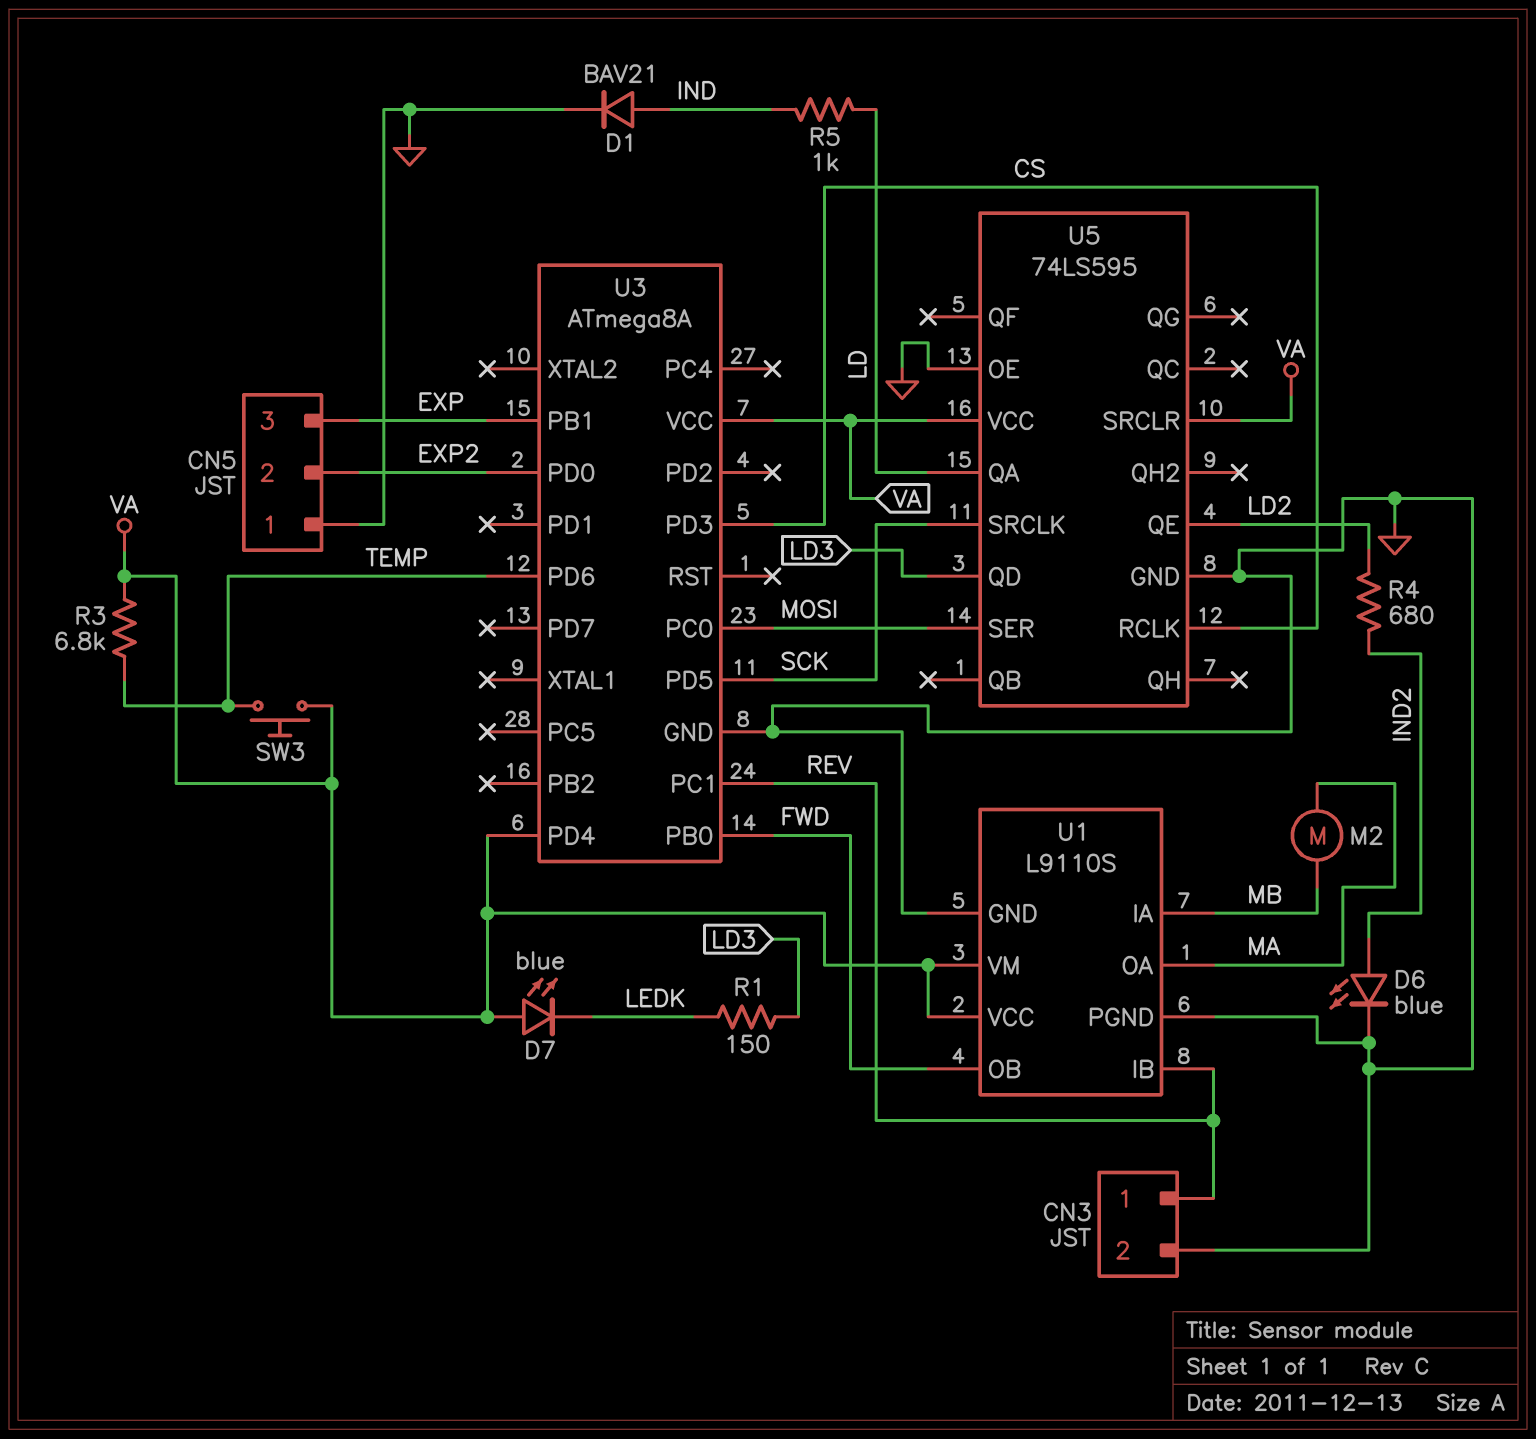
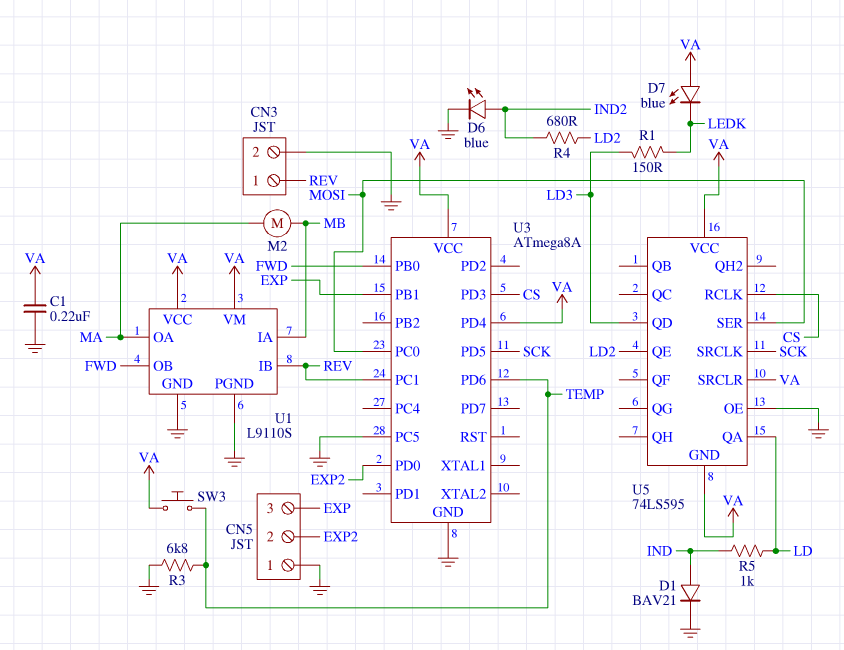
C1: none -> 220nF (GND, VA)
R3: 6.8k (TEMP, VA) -> 6.8k (GND, TEMP)
U3 pin PC5: none -> GND
U5 pin GND: GND -> VA

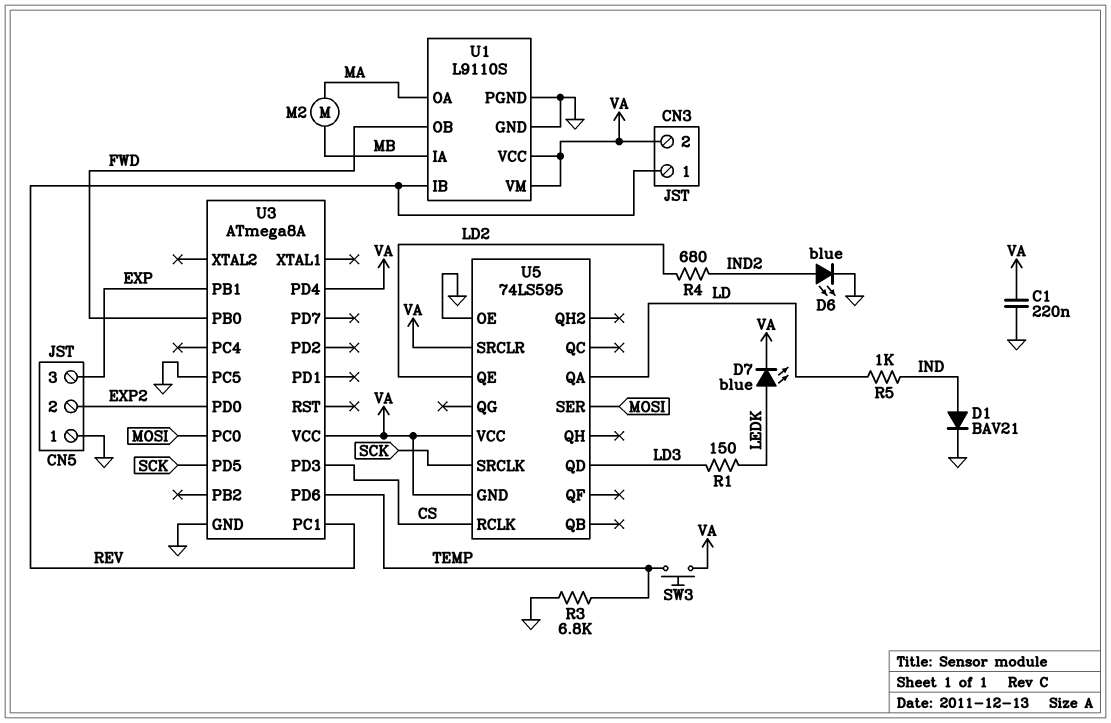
CN3 pin 2: GND -> VA
D7: LED blue (A VA, K LEDK) -> LED blue (A LEDK, K VA)

